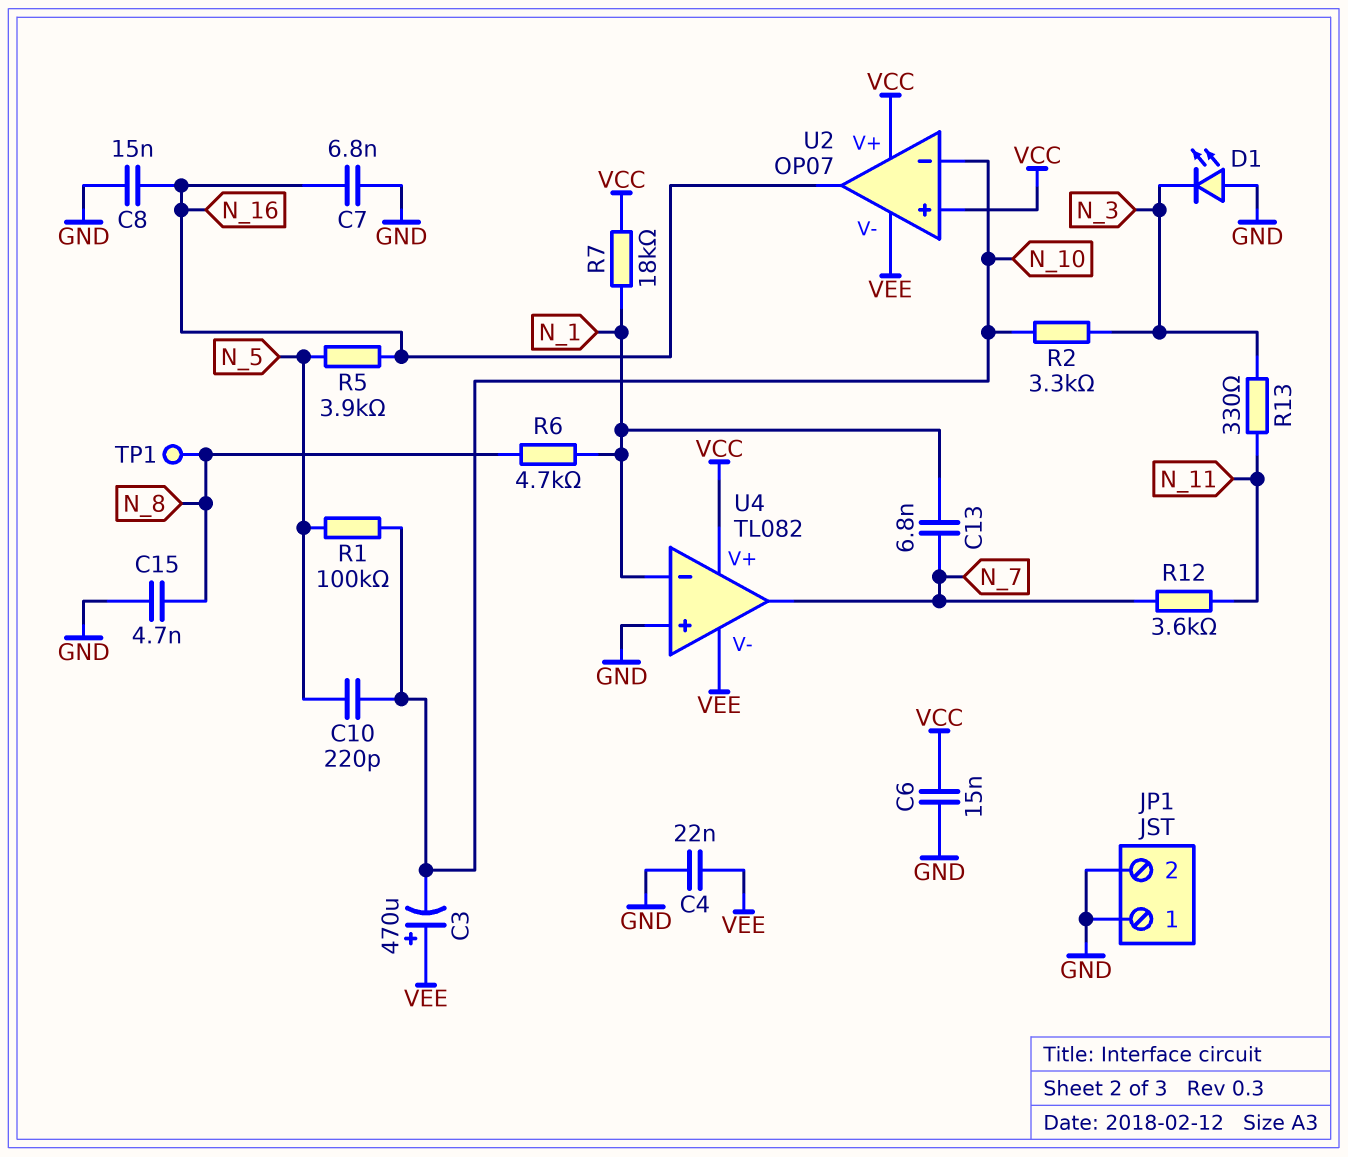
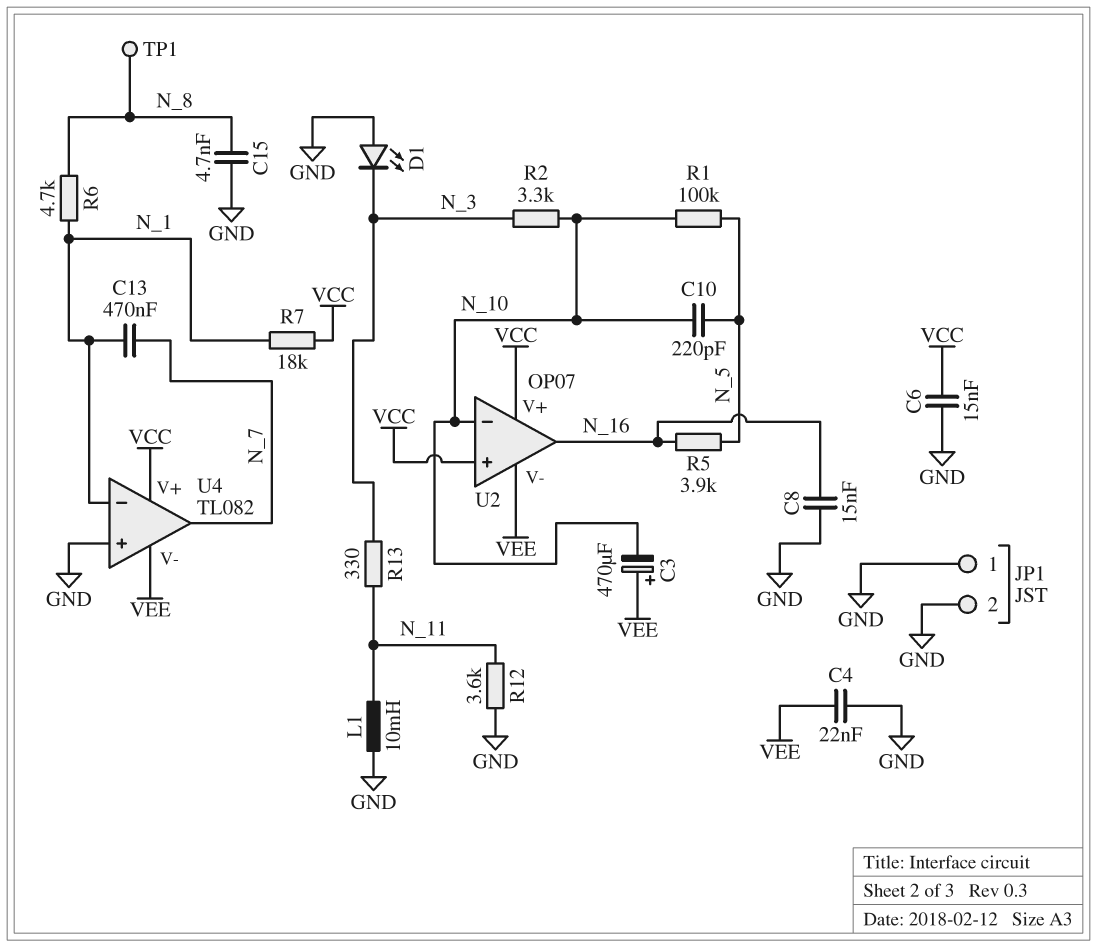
C7: 6.8nF (GND, N_16) -> none
C13: 6.8nF (N_1, N_7) -> 470nF (N_1, N_7)
L1: none -> 10mH (GND, N_11)
R12: 3.6k (N_7, N_11) -> 3.6k (GND, N_11)

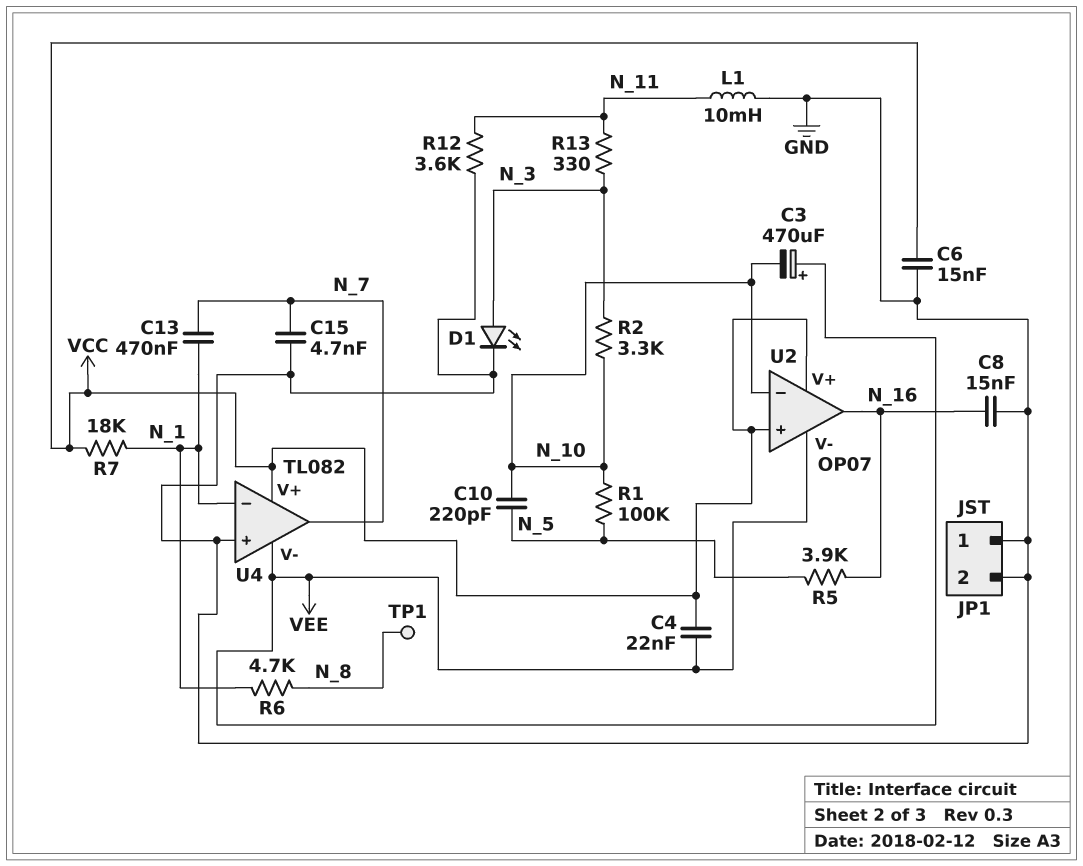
C4: 22nF (GND, VEE) -> 22nF (VCC, VEE)
C15: 4.7nF (GND, N_8) -> 4.7nF (GND, N_7)
D1: LED (A GND, K N_3) -> LED (A N_3, K GND)

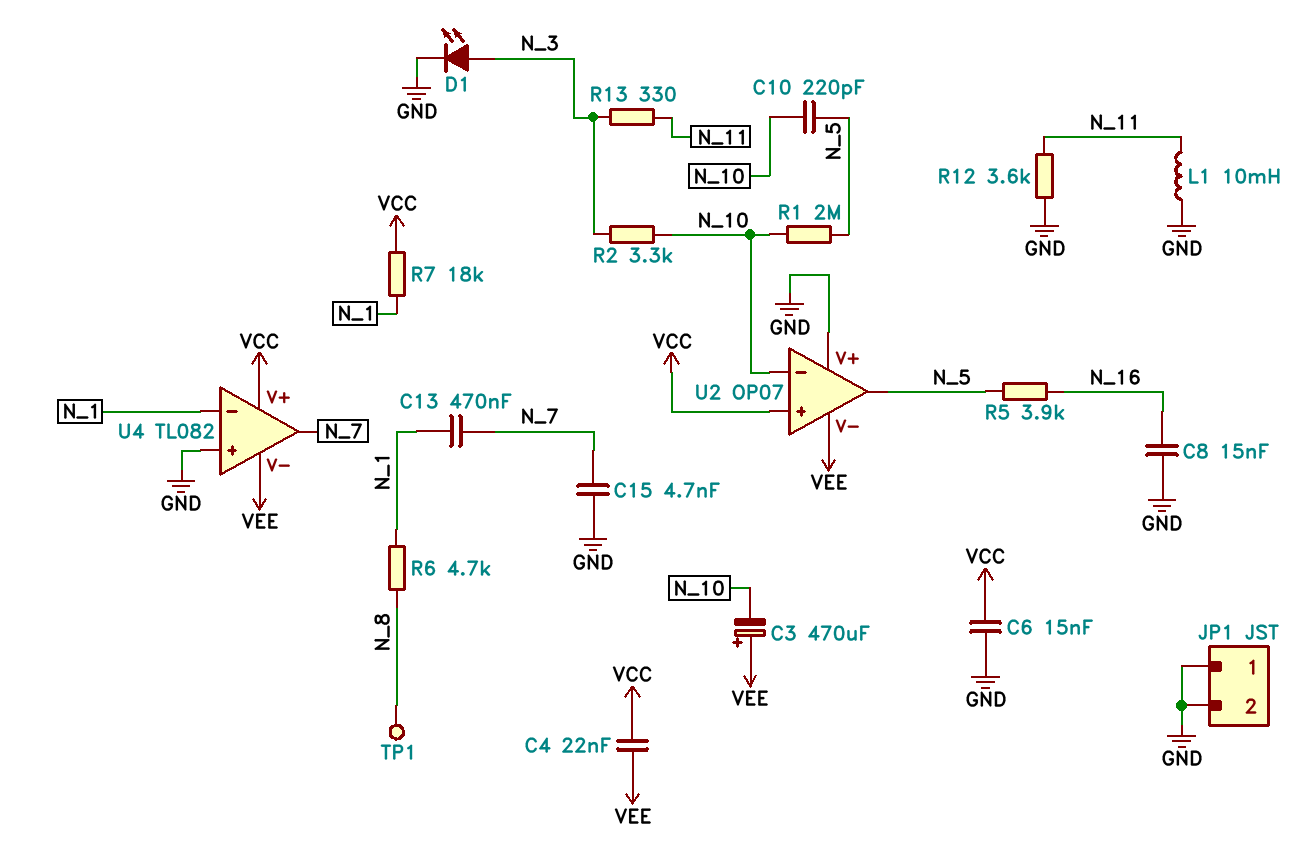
R1: 100k (N_5, N_10) -> 2M (N_5, N_10)
U2 pin V+: VCC -> GND
U2 pin out: N_16 -> N_5

